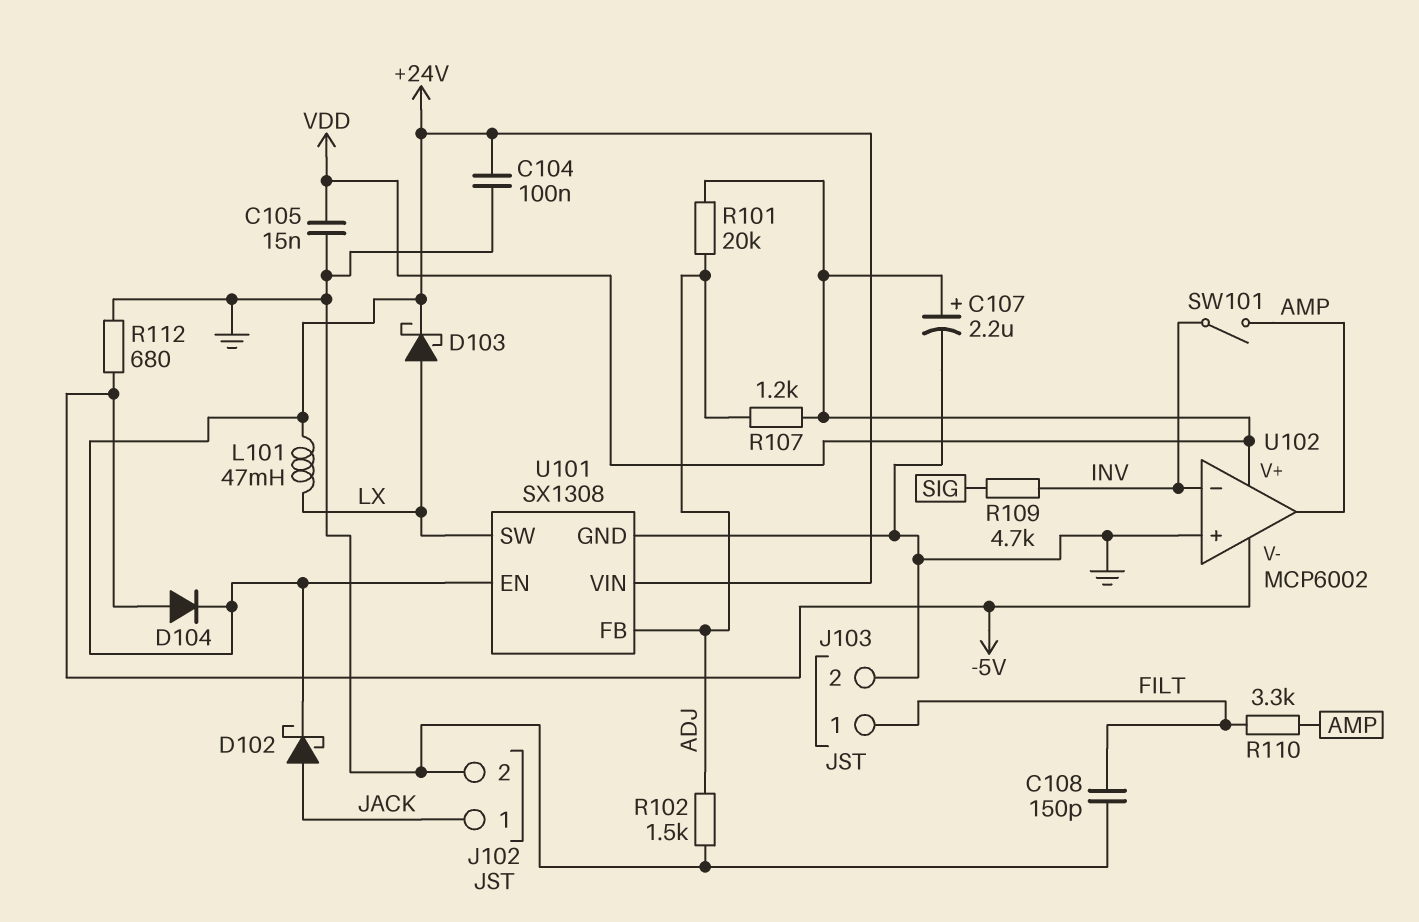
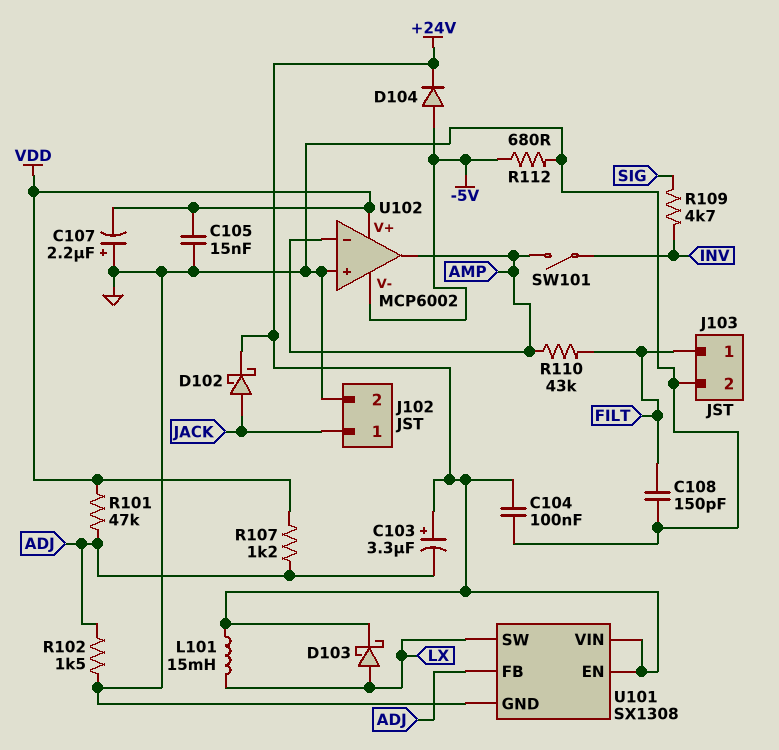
C103: none -> 3.3uF (plus +24V, minus ADJ)
C107: 2.2uF (plus VDD, minus GND) -> 2.2uF (plus GND, minus VDD)
L101: 47mH (+24V, LX) -> 15mH (+24V, LX)
R101: 20k (ADJ, VDD) -> 47k (ADJ, VDD)
R110: 3.3k (AMP, FILT) -> 43k (AMP, FILT)
U102 pin in-: INV -> AMP

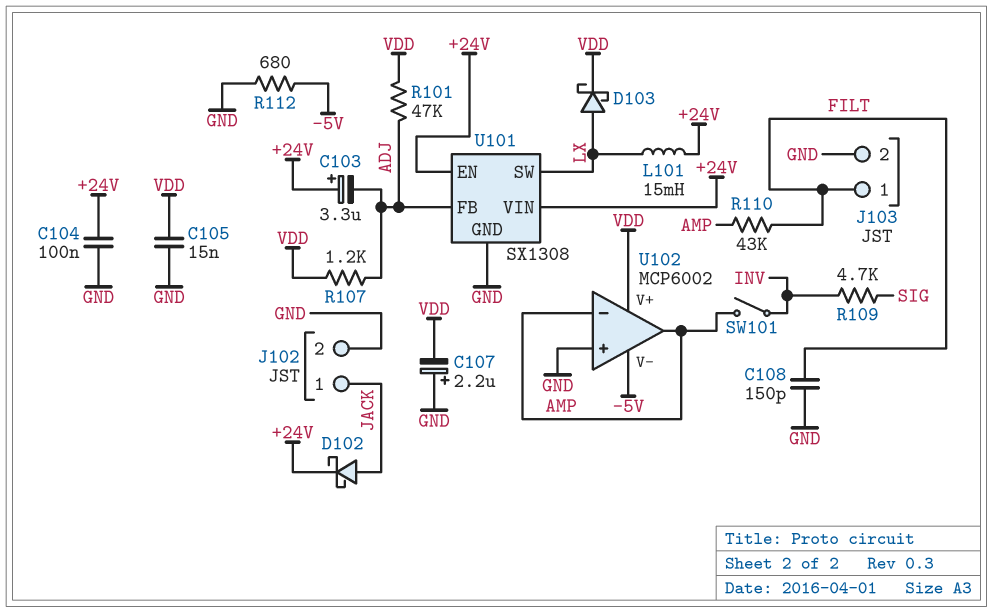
D103: schottky (A LX, K +24V) -> schottky (A LX, K VDD)
D104: diode (A -5V, K +24V) -> none
R102: 1.5k (ADJ, GND) -> none

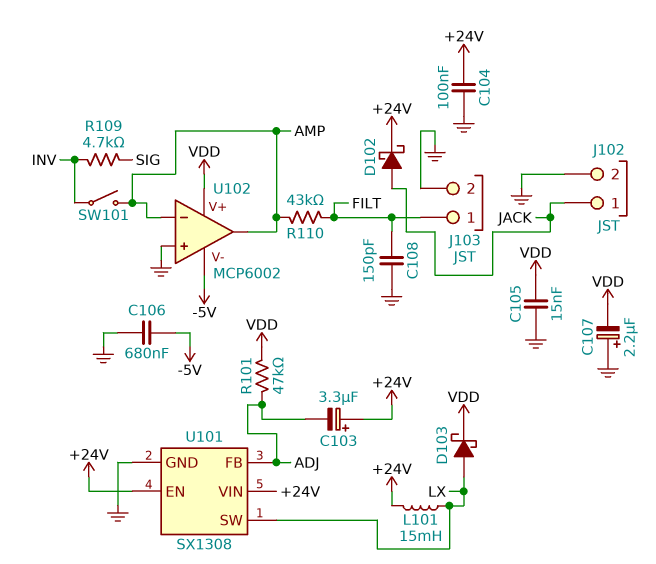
C106: none -> 680nF (-5V, GND)
R107: 1.2k (ADJ, VDD) -> none
R112: 680 (-5V, GND) -> none

